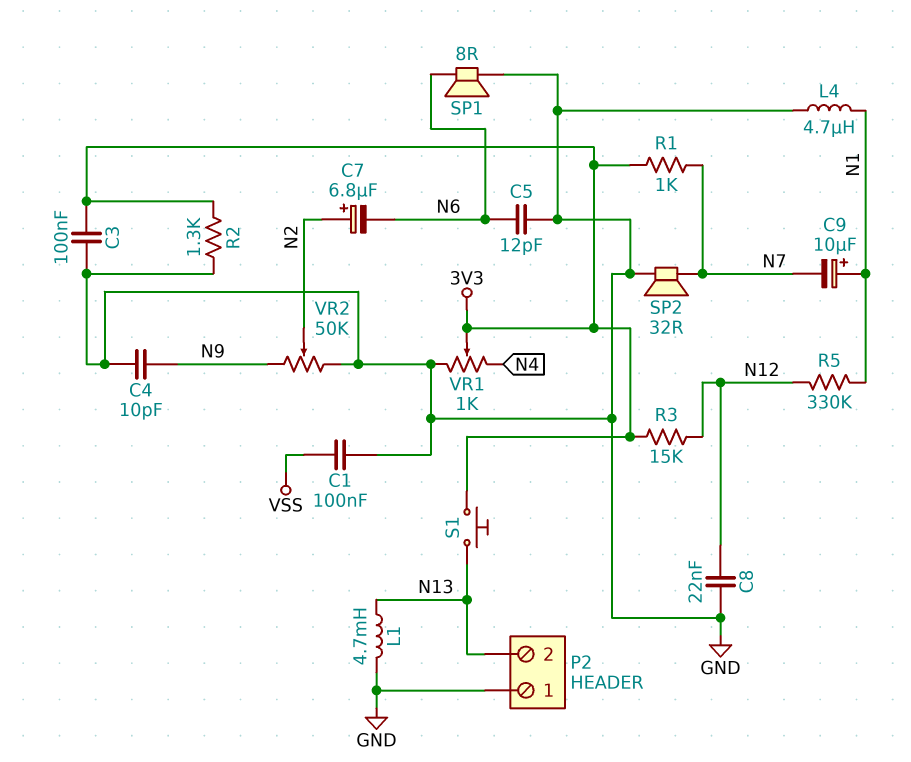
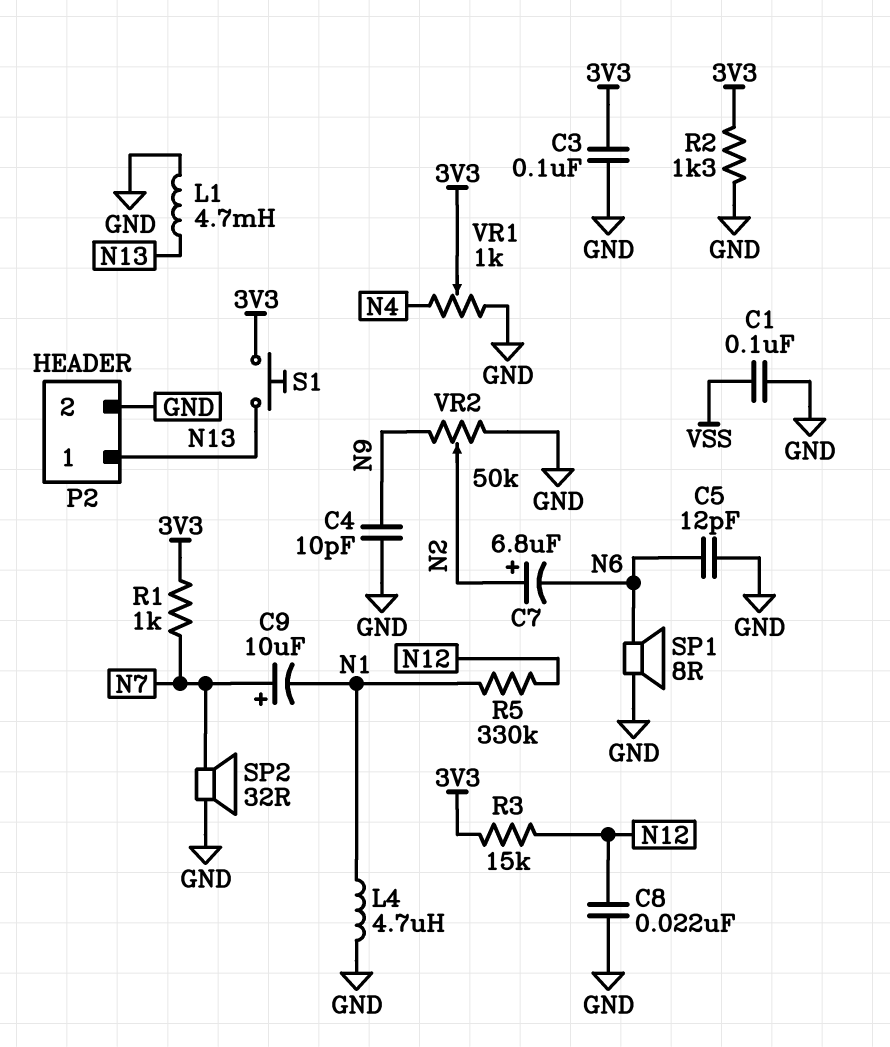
C9: 10uF (plus N1, minus N7) -> 10uF (plus N7, minus N1)
P2 pin 1: GND -> N13
P2 pin 2: N13 -> GND

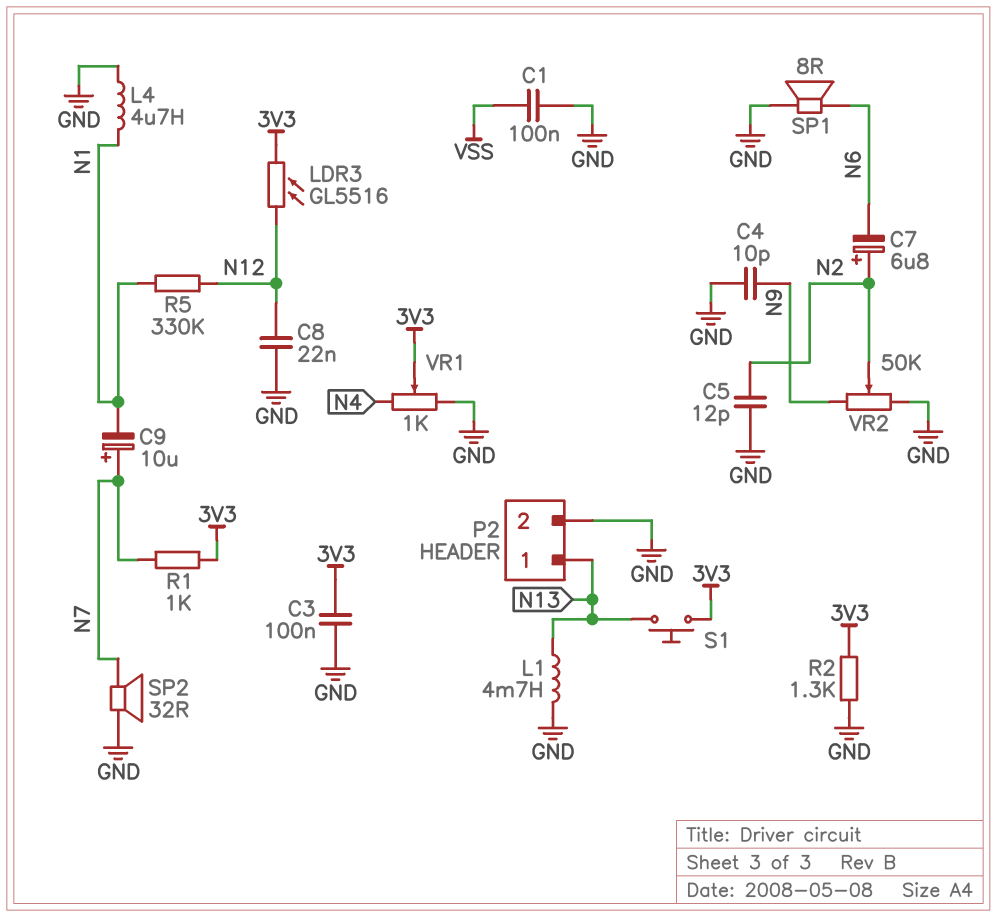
C5: 12pF (GND, N6) -> 12pF (GND, N2)
LDR3: none -> GL5516 (3V3, N12)
R3: 15k (3V3, N12) -> none

